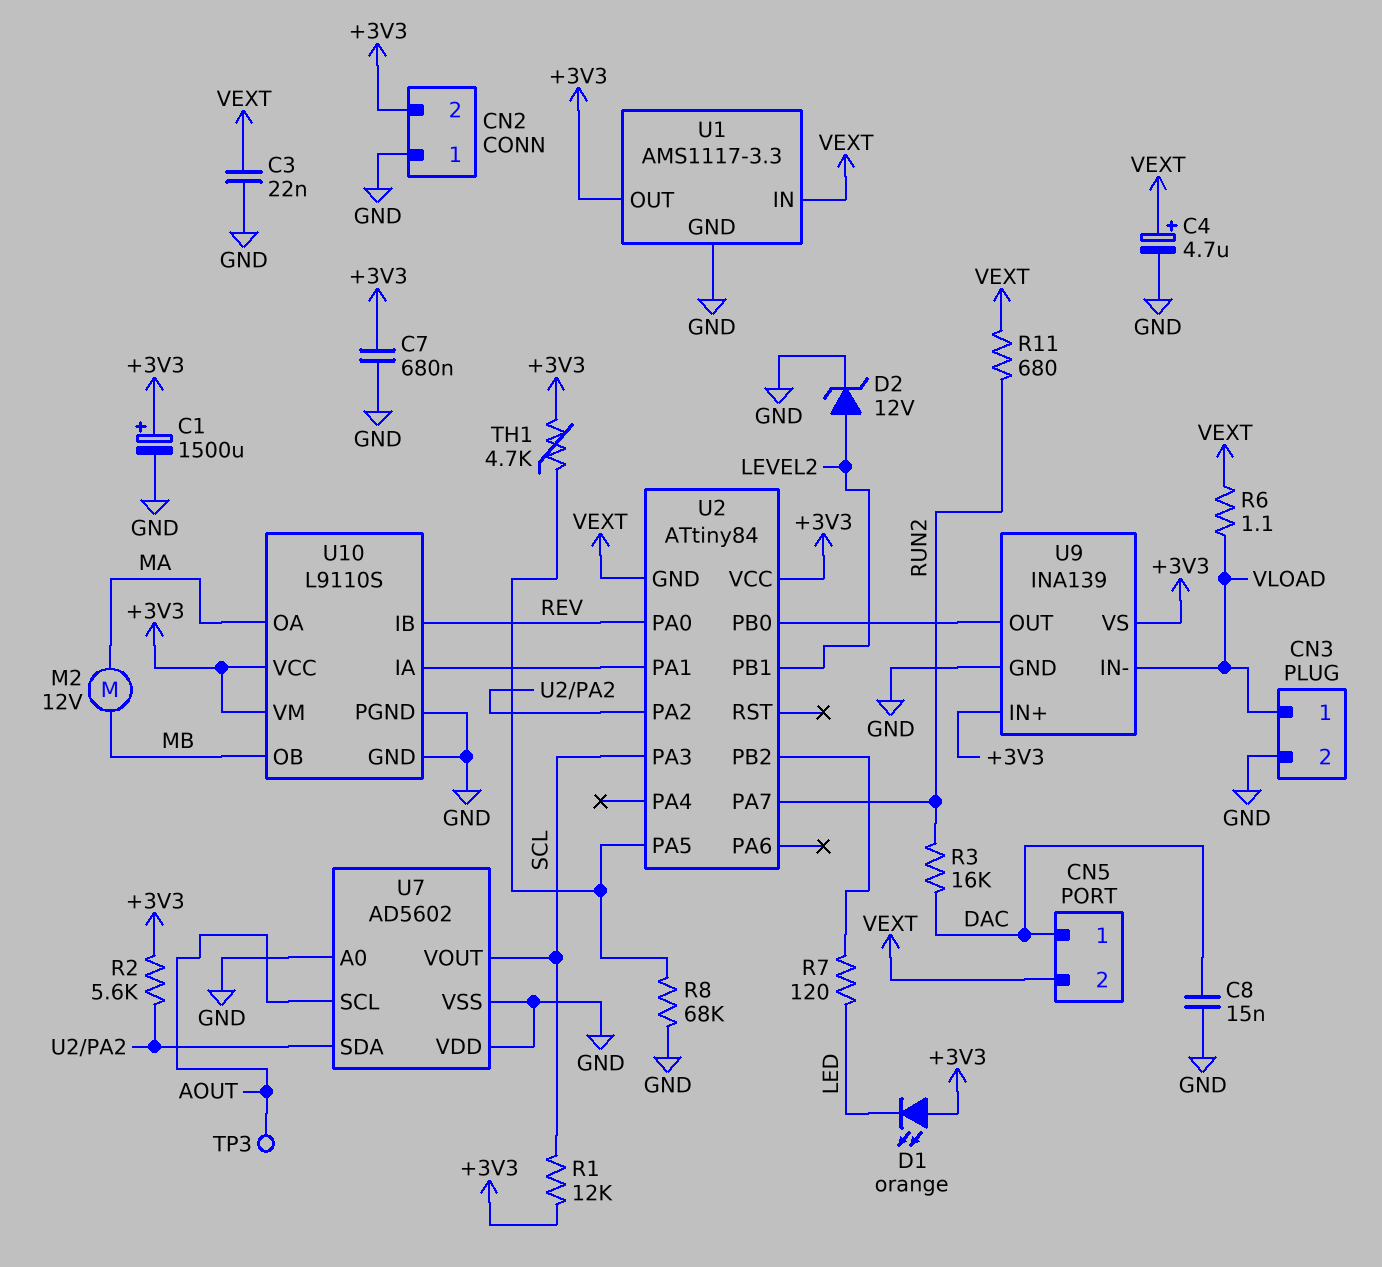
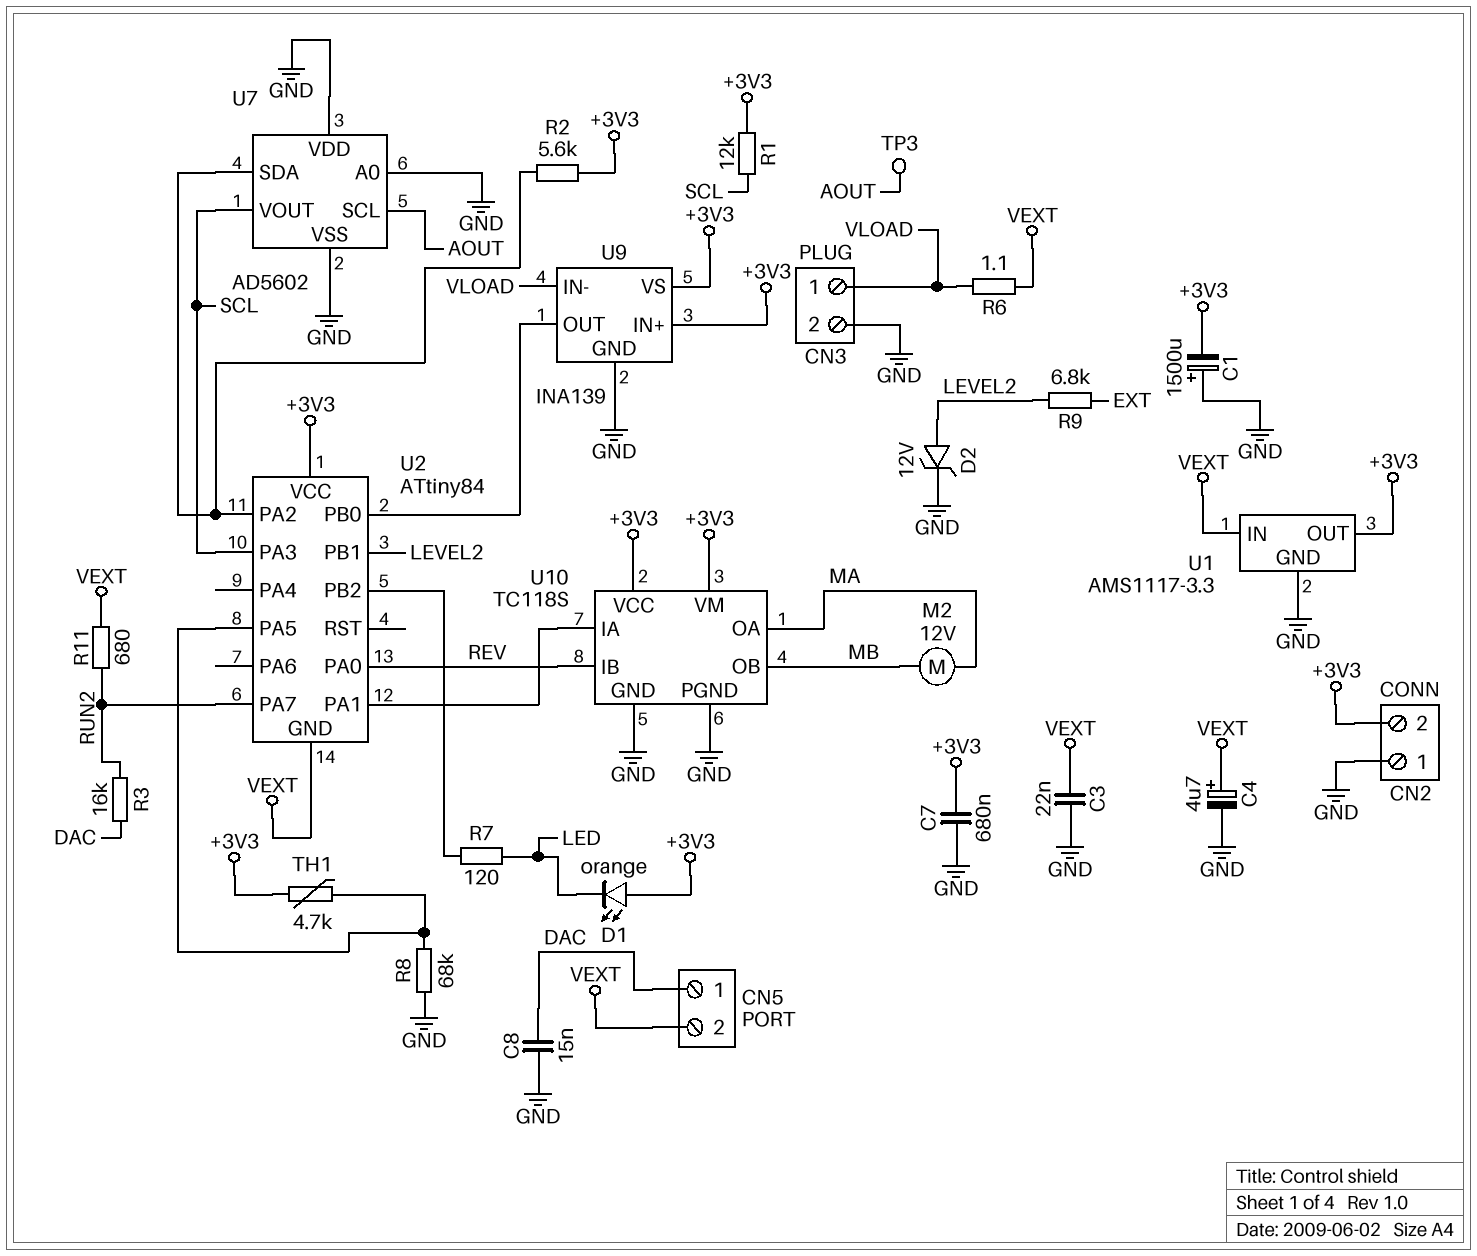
C1: 1500uF (plus +3V3, minus GND) -> 1500uF (plus GND, minus +3V3)
R9: none -> 6.8k (EXT, LEVEL2)
U10: L9110S -> TC118S

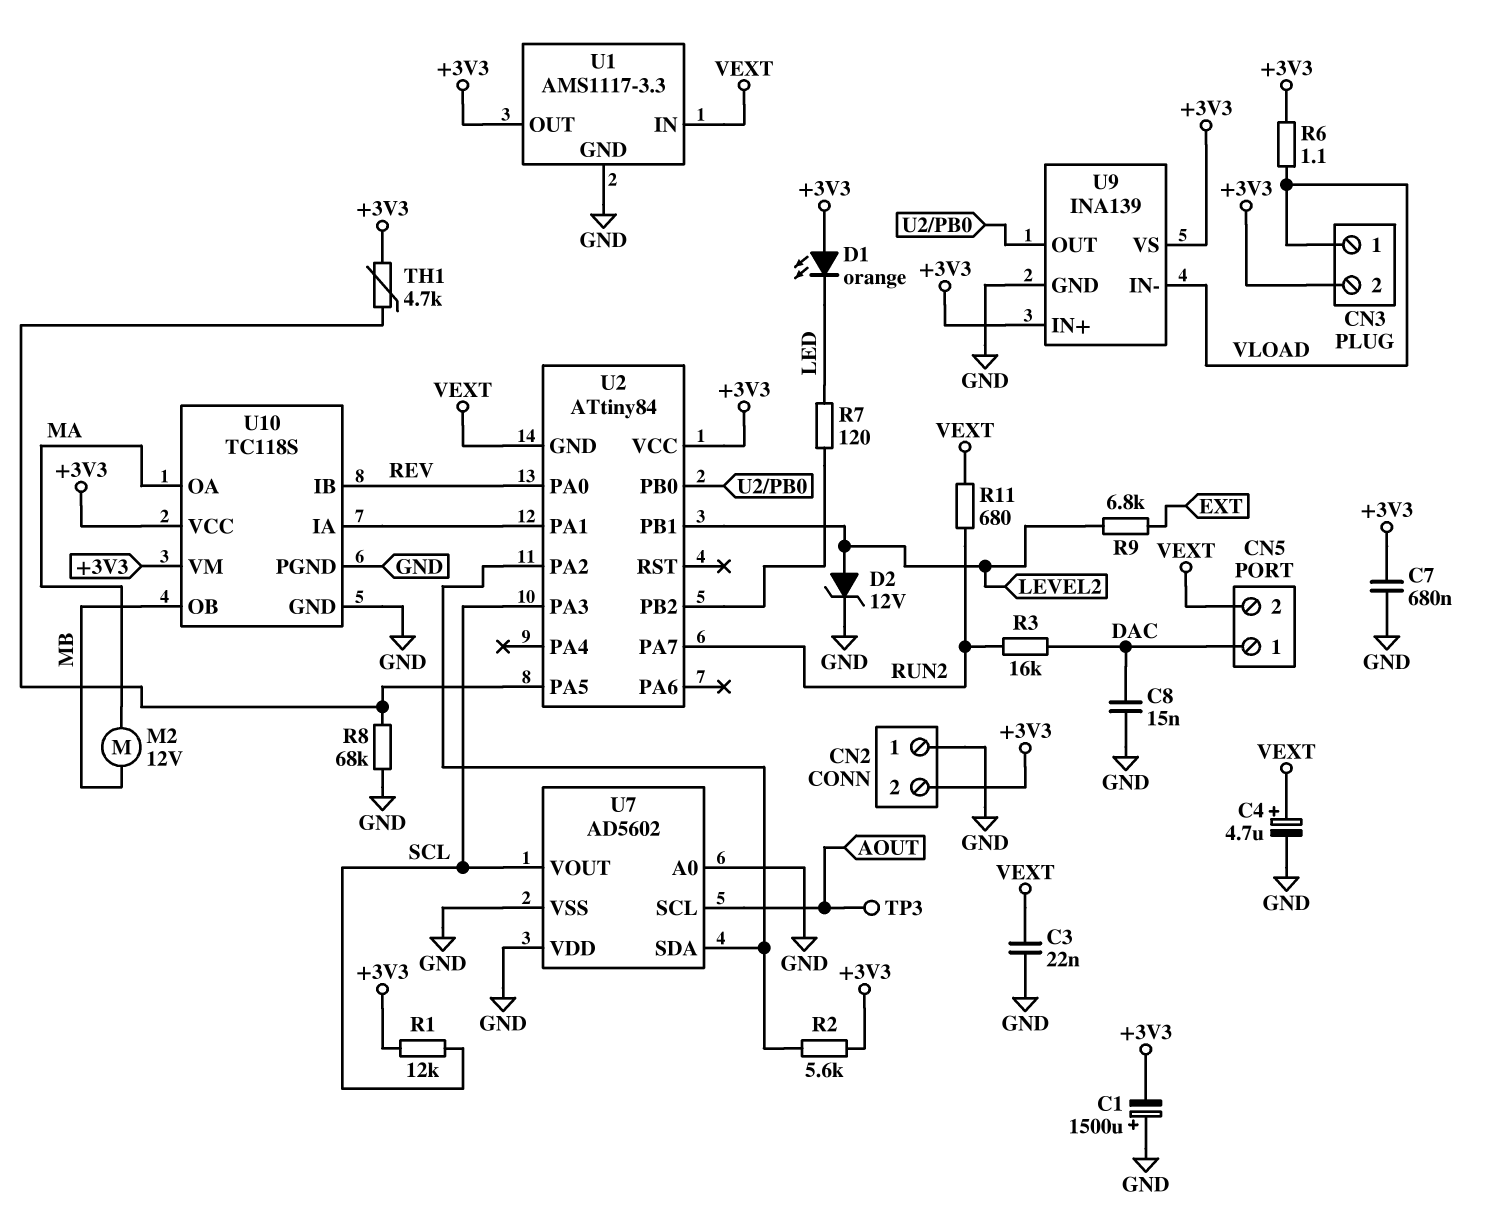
CN3 pin 2: GND -> +3V3
R6: 1.1 (VEXT, VLOAD) -> 1.1 (+3V3, VLOAD)

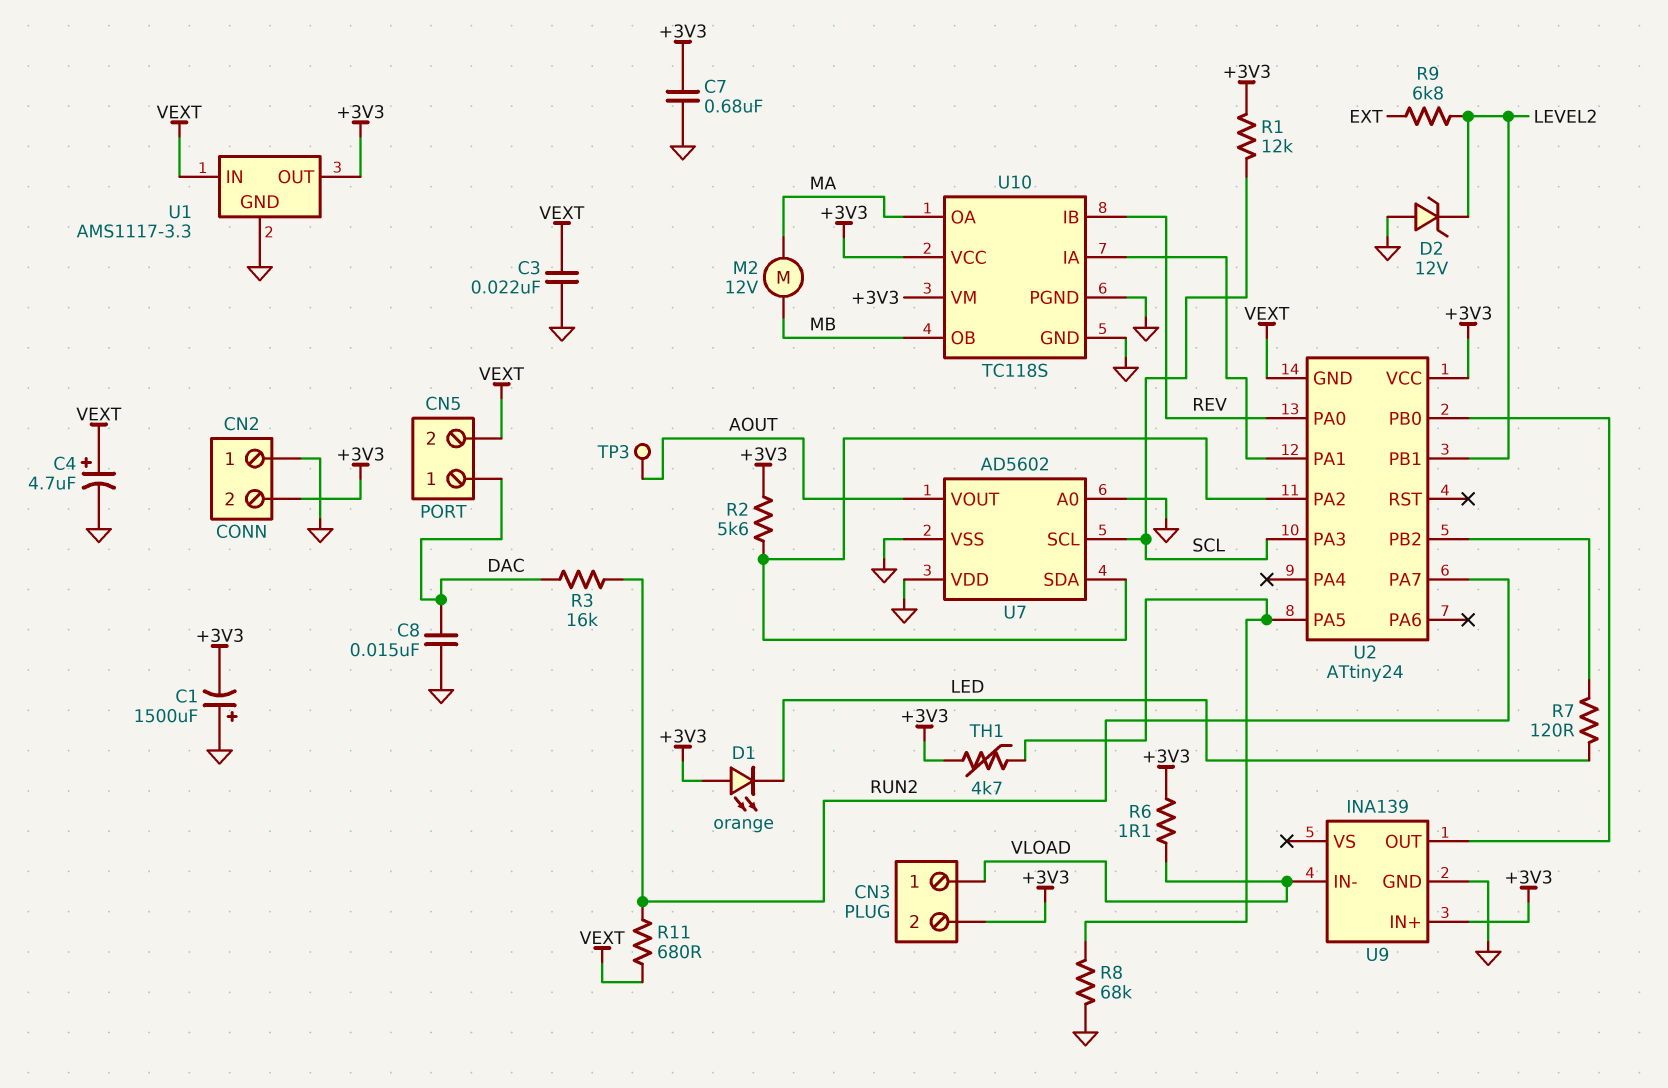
D2: zener 12V (A LEVEL2, K GND) -> zener 12V (A GND, K LEVEL2)
U2: ATtiny84 -> ATtiny24
U7 pin SCL: AOUT -> SCL
U7 pin VOUT: SCL -> AOUT
U9 pin VS: +3V3 -> none

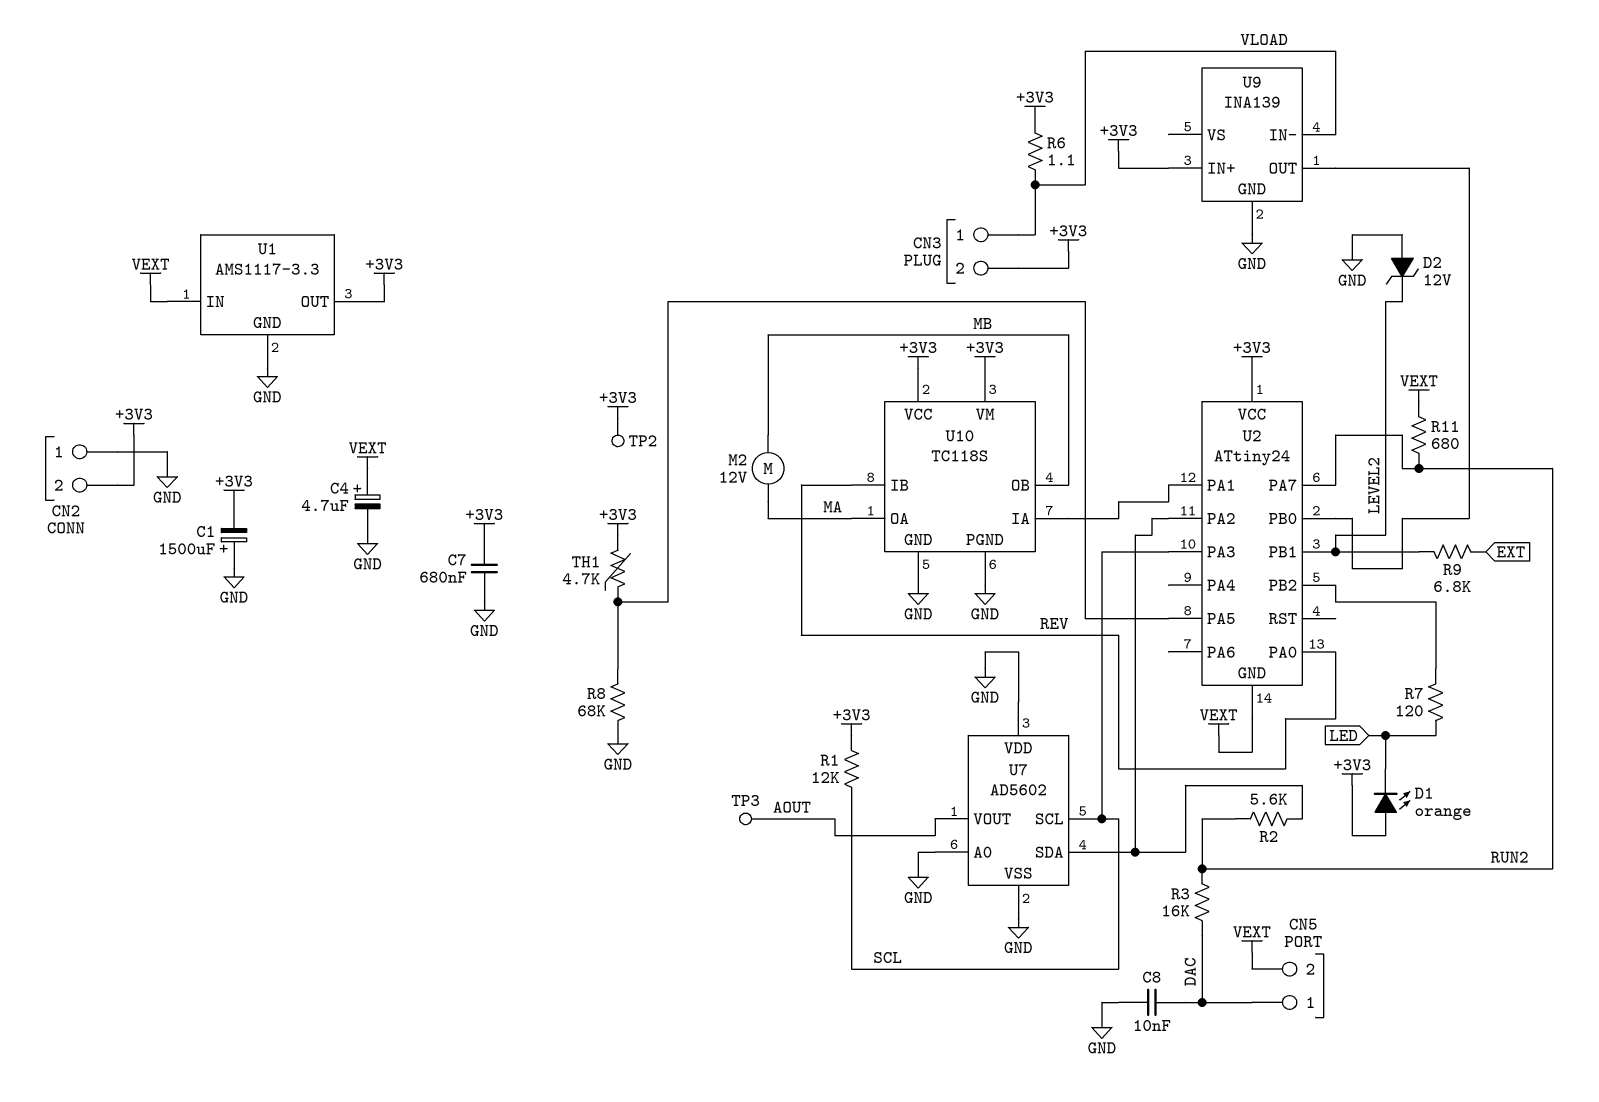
C3: 22nF (GND, VEXT) -> none
C8: 15nF (DAC, GND) -> 10nF (DAC, GND)
R2: 5.6k (+3V3, U2/PA2) -> 5.6k (RUN2, U2/PA2)
TP2: none -> test point (+3V3)

